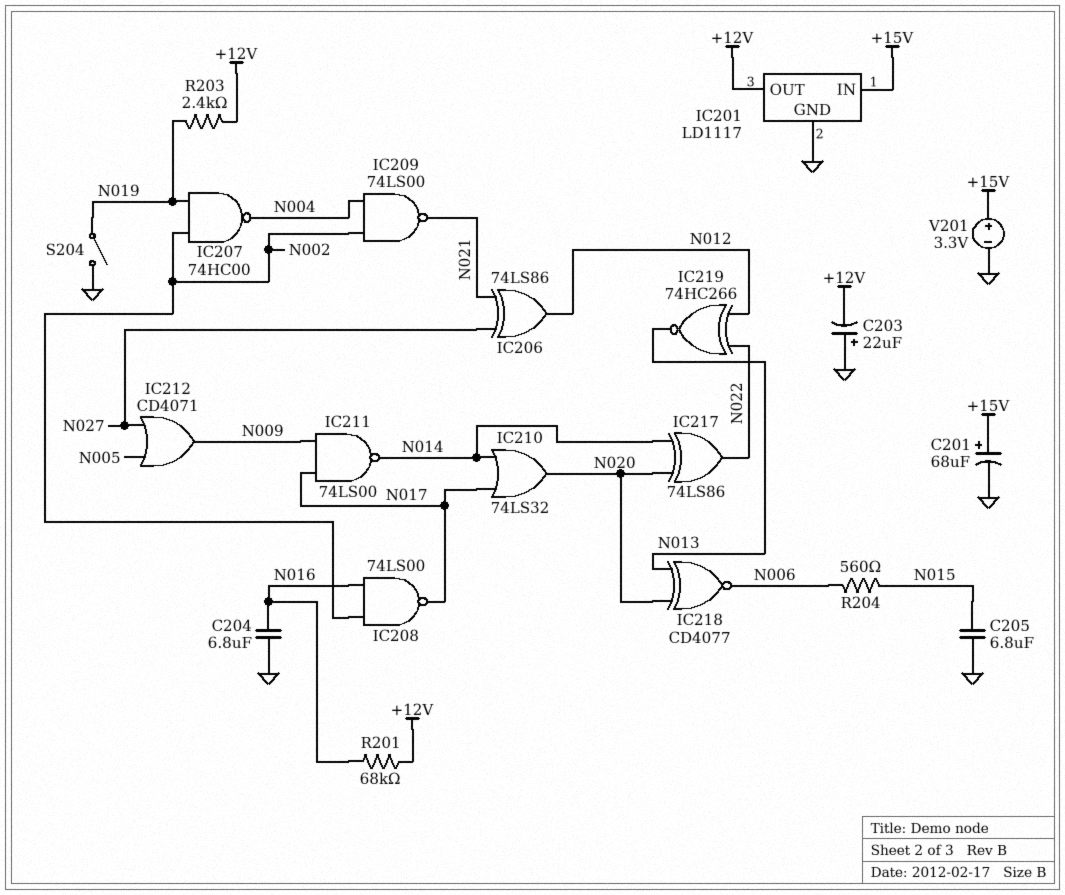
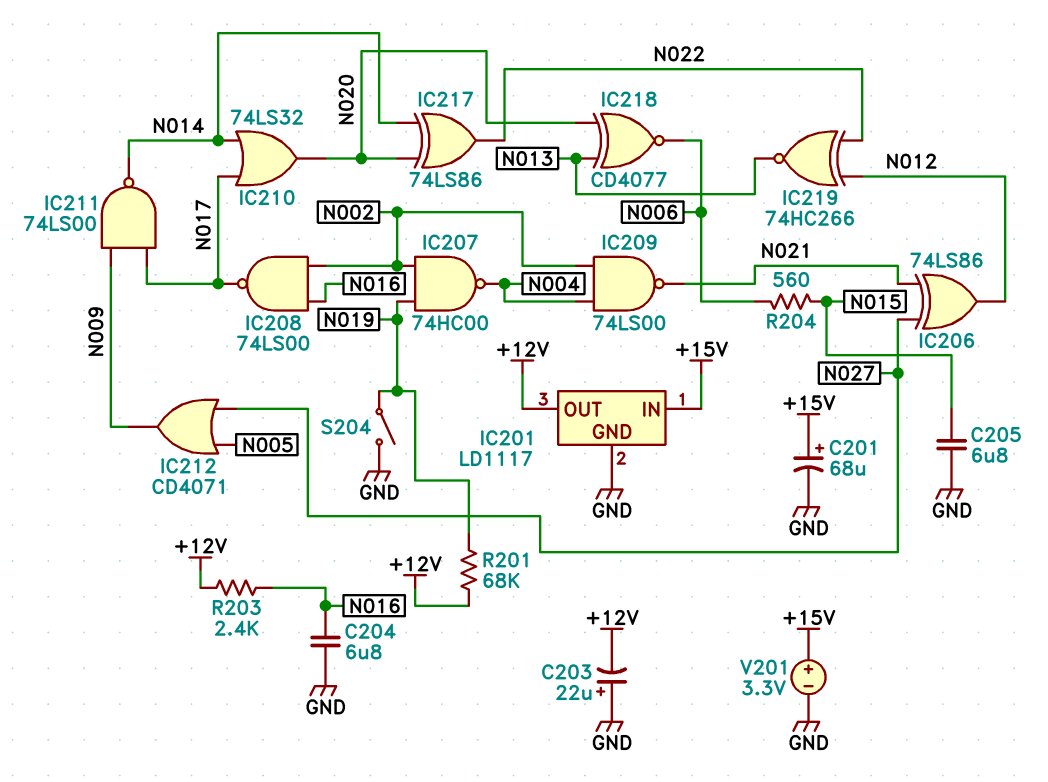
R201: 68k (+12V, N016) -> 68k (+12V, N019)
R203: 2.4k (+12V, N019) -> 2.4k (+12V, N016)

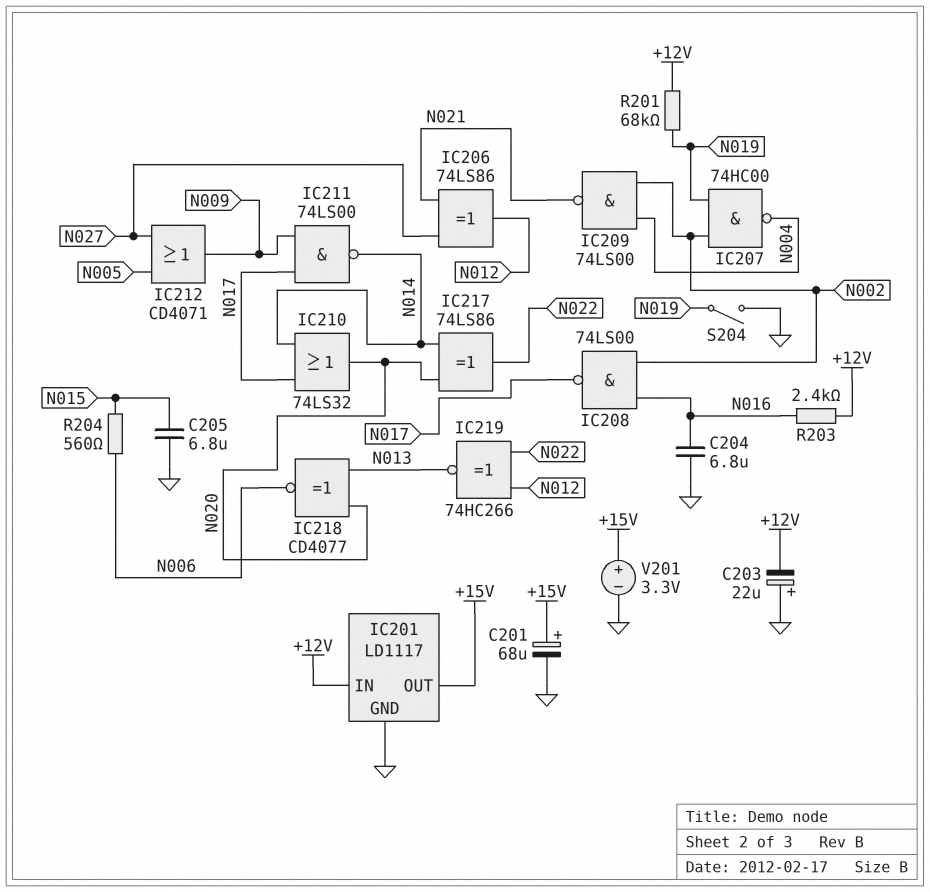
IC201 pin IN: +15V -> +12V
IC201 pin OUT: +12V -> +15V

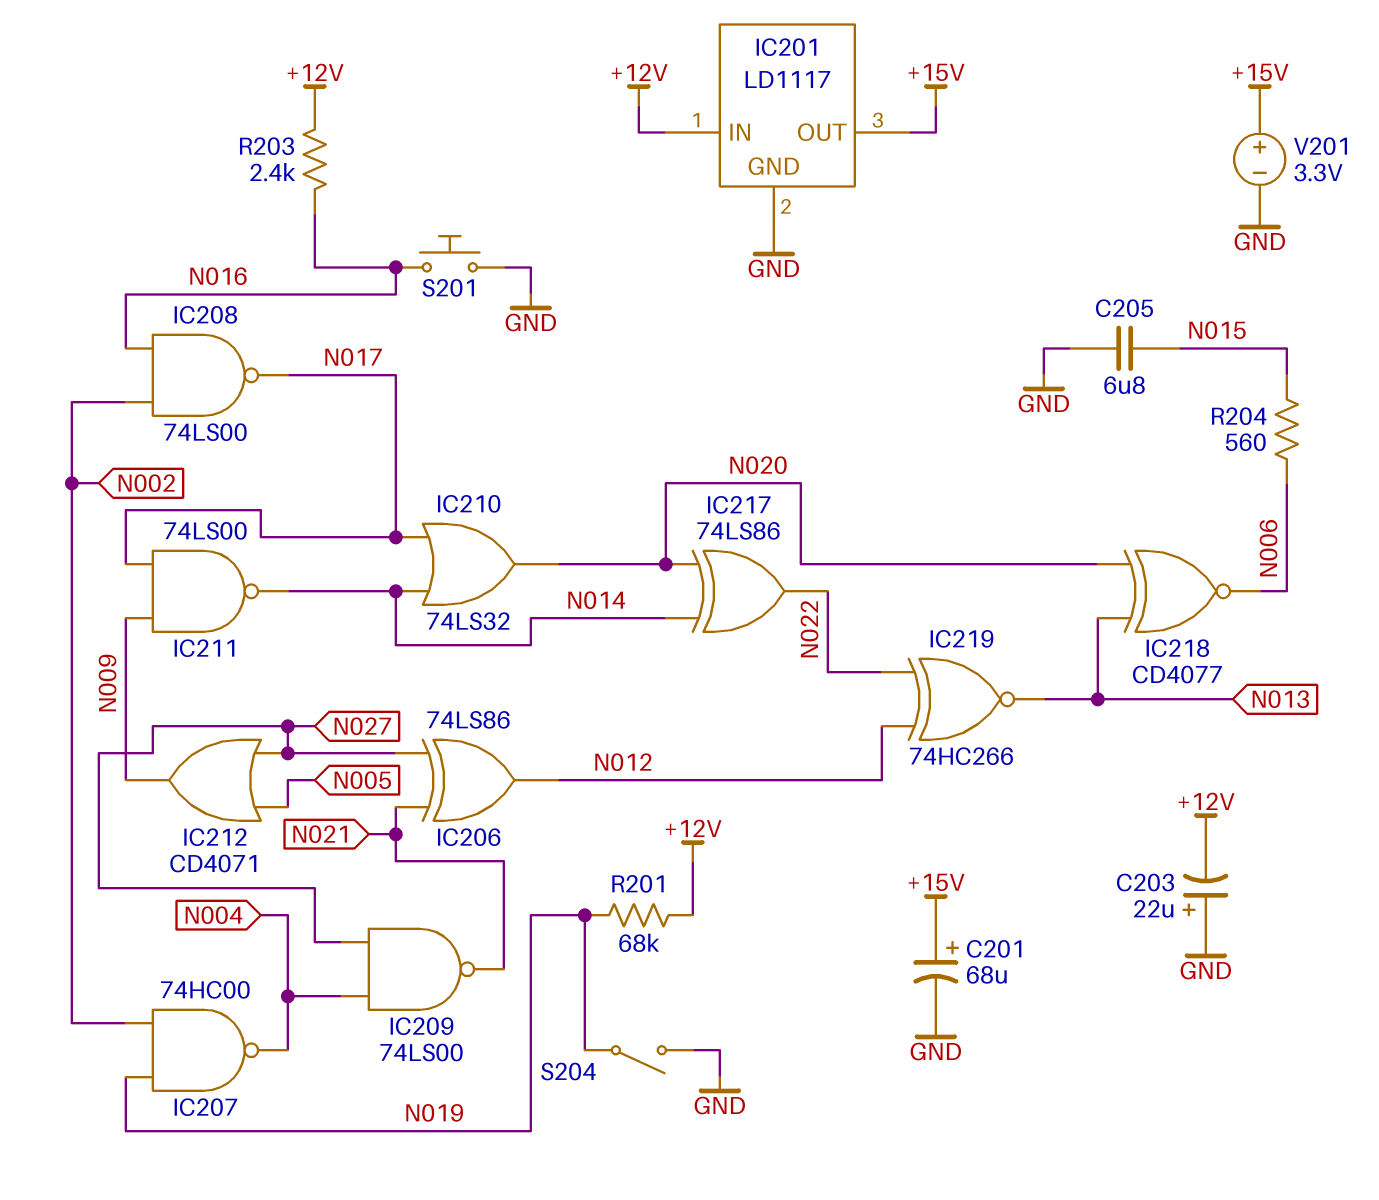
C204: 6.8uF (GND, N016) -> none
IC209: NAND 74LS00 (in N002, in N004, out N021) -> NAND 74LS00 (in N004, in N027, out N021)
S201: none -> button (GND, N016)

